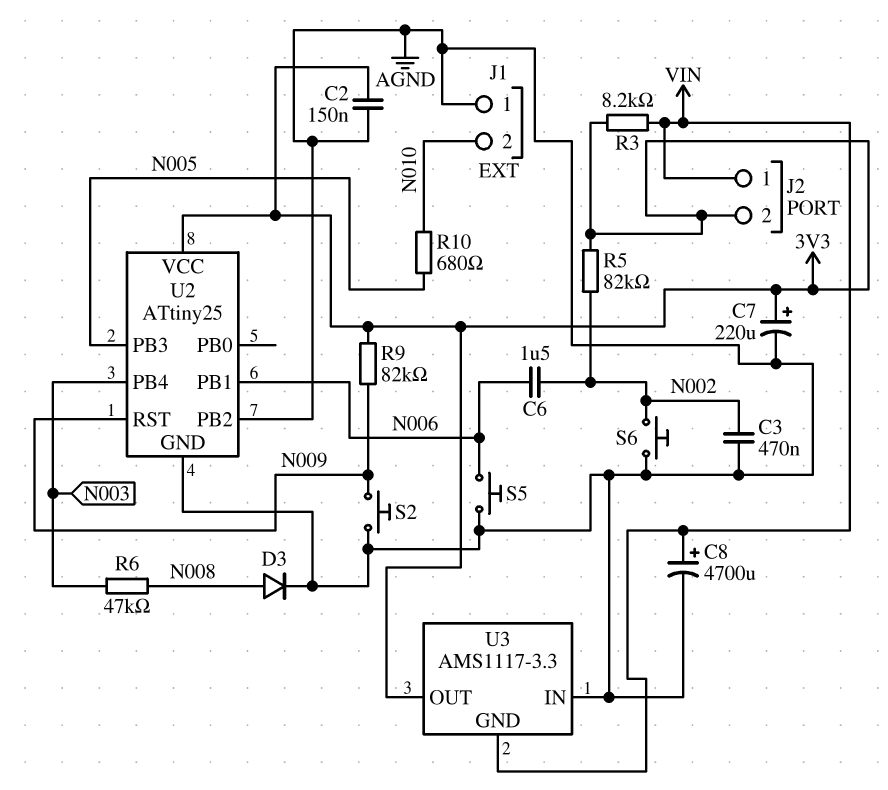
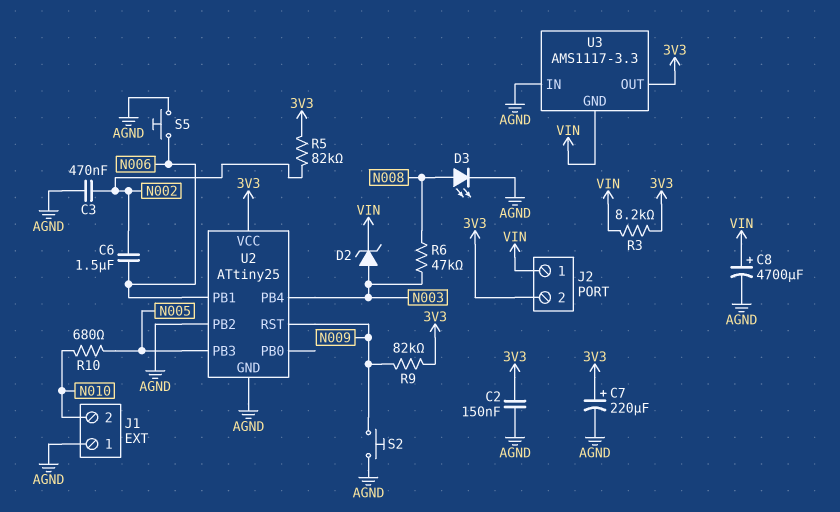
D2: none -> zener (A N003, K VIN)
D3: diode (A N008, K AGND) -> LED (A N008, K AGND)
S6: button (AGND, N002) -> none

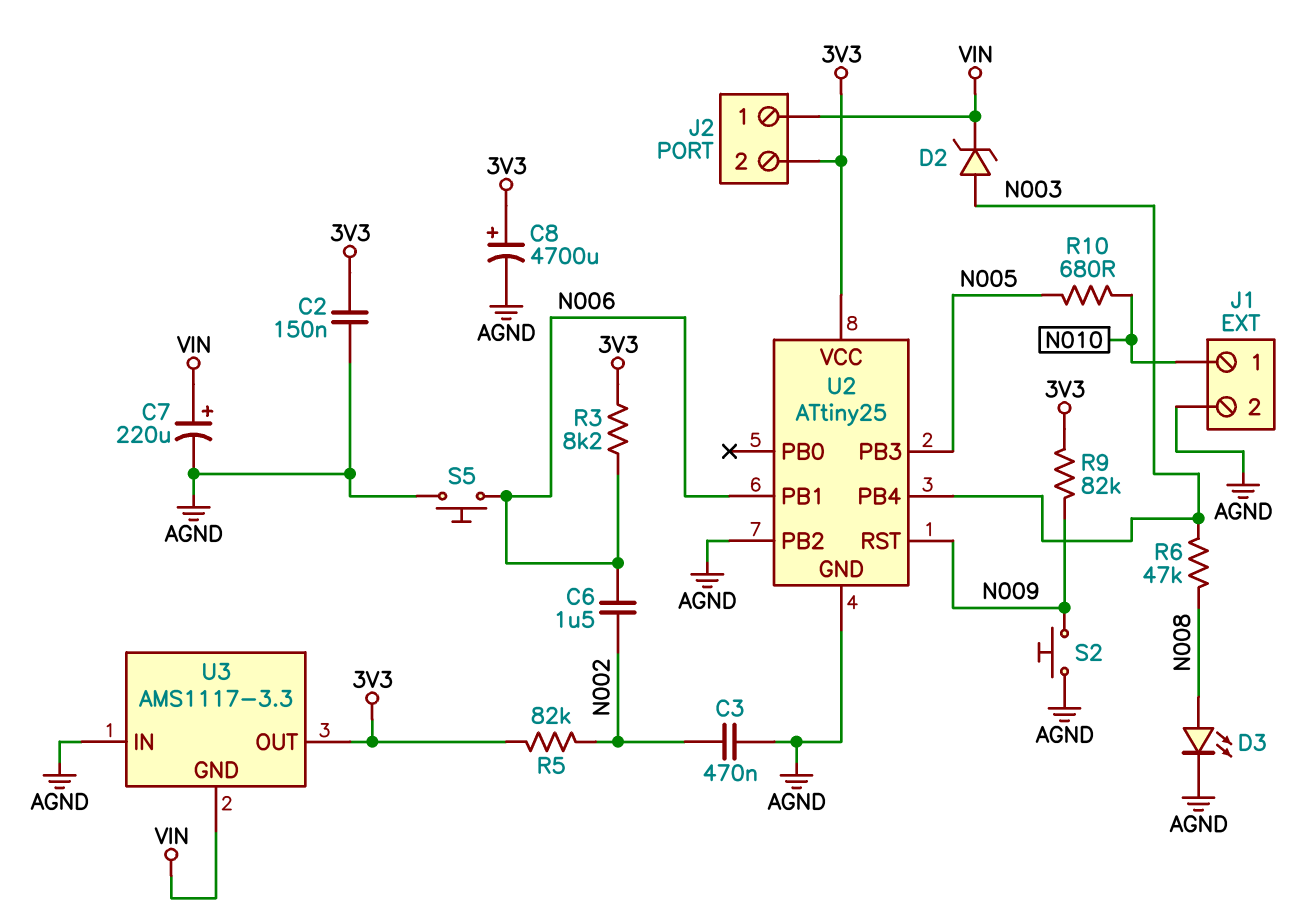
C7: 220uF (plus 3V3, minus AGND) -> 220uF (plus VIN, minus AGND)
C8: 4700uF (plus VIN, minus AGND) -> 4700uF (plus 3V3, minus AGND)
J1 pin 1: AGND -> N010
J1 pin 2: N010 -> AGND
R3: 8.2k (3V3, VIN) -> 8.2k (3V3, N006)

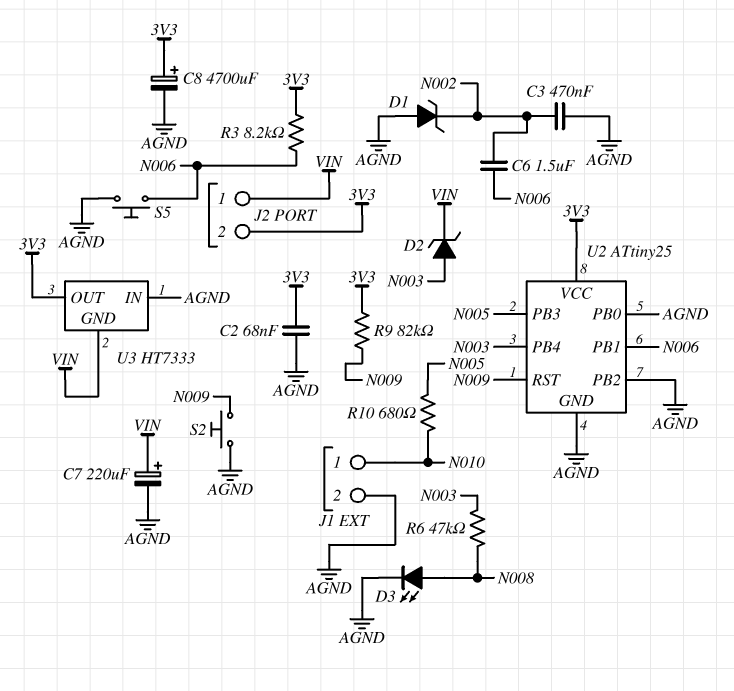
C2: 150nF (3V3, AGND) -> 68nF (3V3, AGND)
D1: none -> zener (A AGND, K N002)
R5: 82k (3V3, N002) -> none
U2 pin PB0: none -> AGND
U3: AMS1117-3.3 -> HT7333

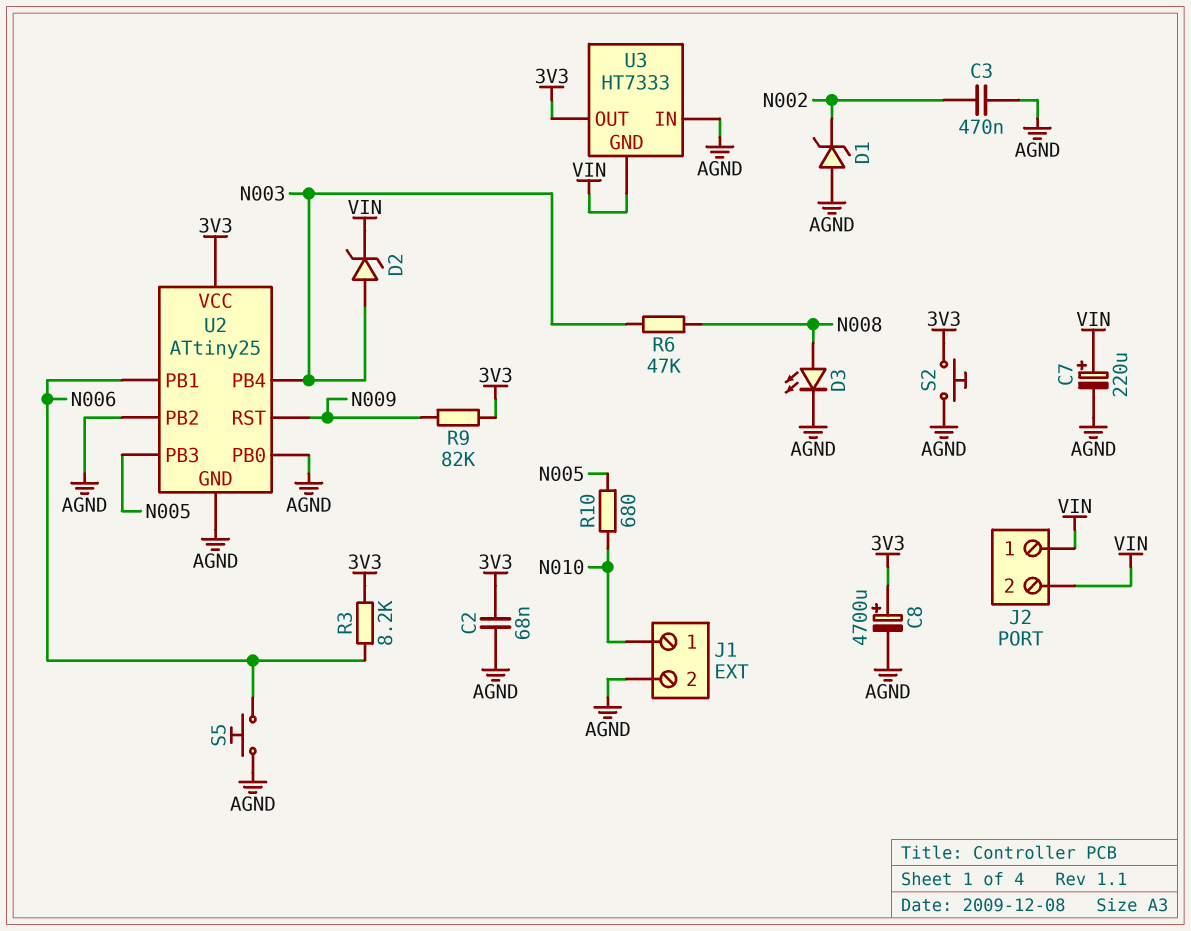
C6: 1.5uF (N002, N006) -> none
J2 pin 2: 3V3 -> VIN
S2: button (AGND, N009) -> button (3V3, AGND)

